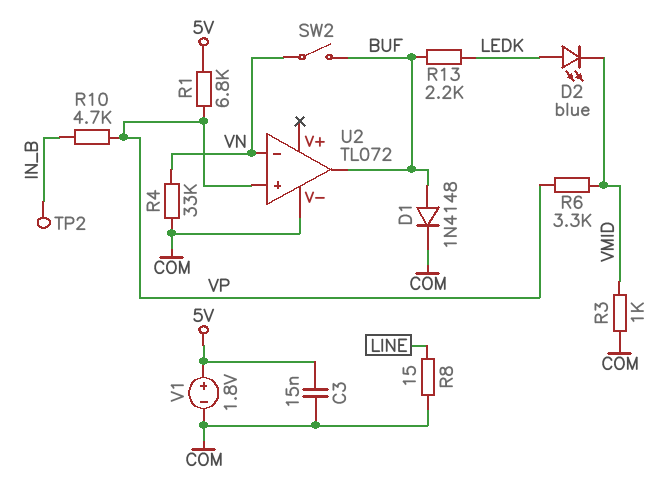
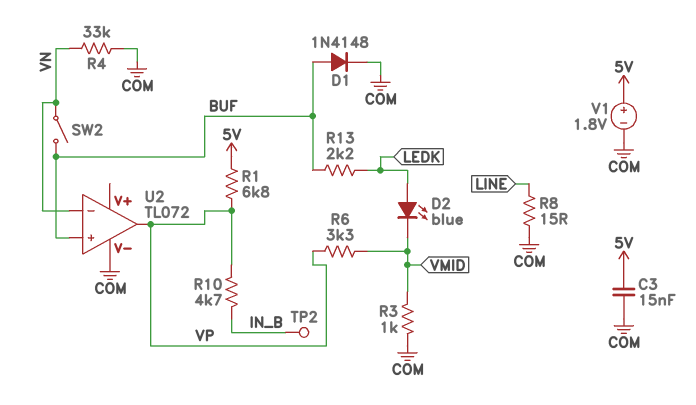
U2 pin in+: VP -> BUF
U2 pin out: BUF -> VP

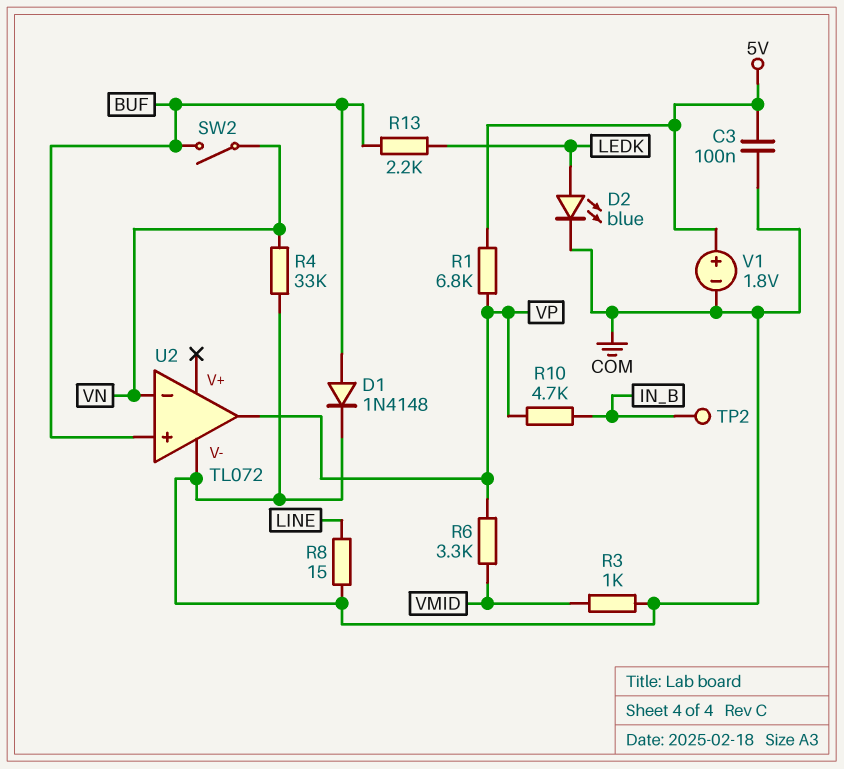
C3: 15nF (5V, COM) -> 100nF (5V, COM)
D2: LED blue (A LEDK, K VMID) -> LED blue (A LEDK, K COM)

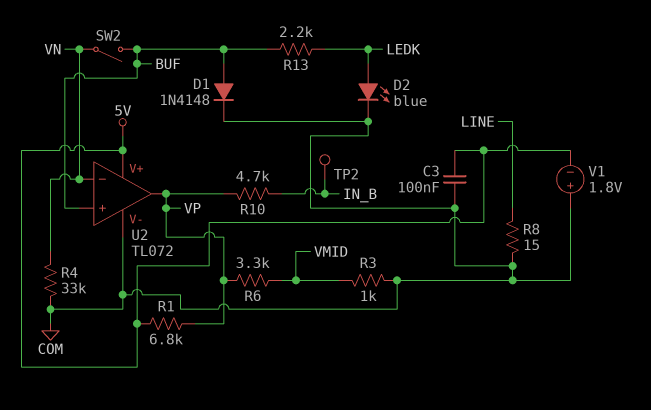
U2 pin V+: none -> 5V
V1: 1.8V (plus 5V, minus COM) -> 1.8V (plus COM, minus 5V)

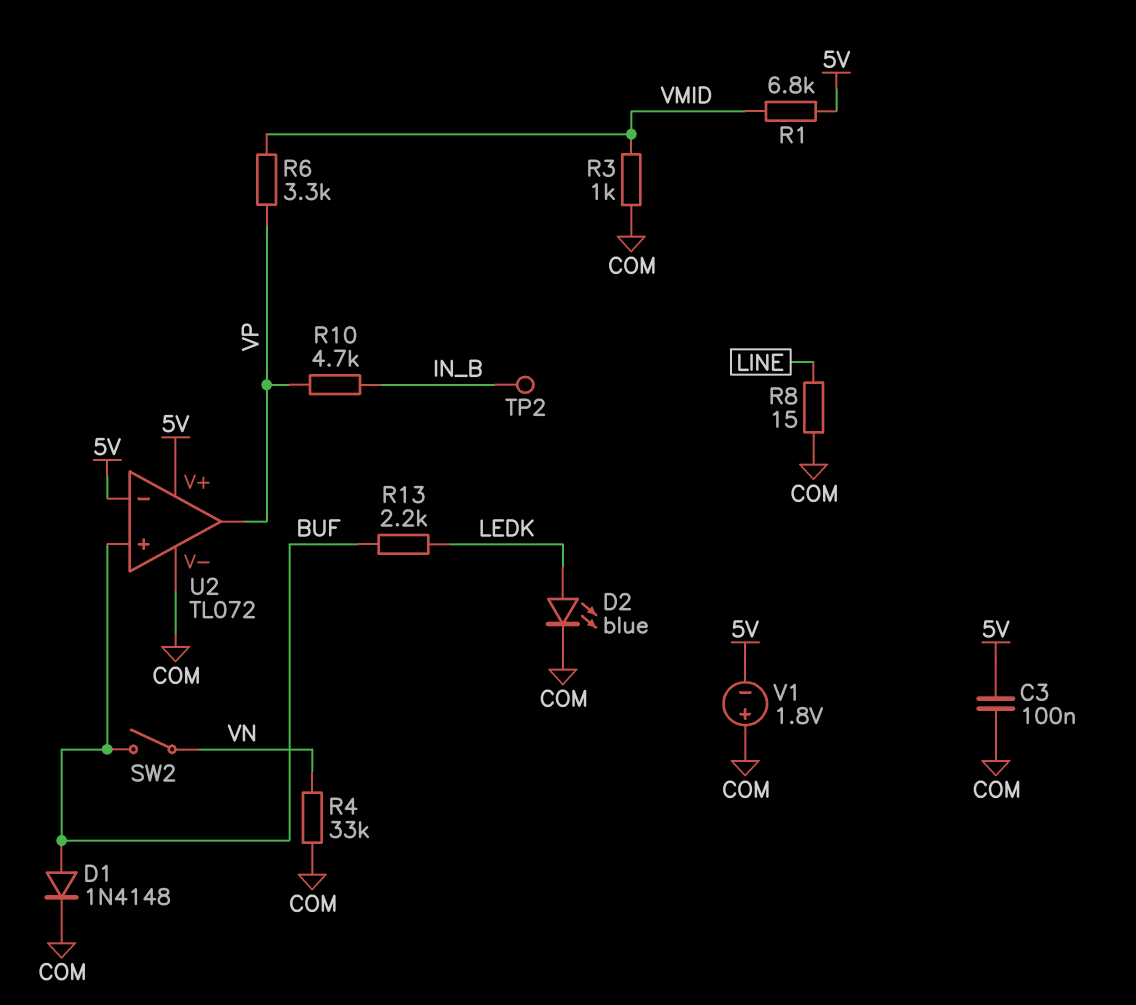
R1: 6.8k (5V, VP) -> 6.8k (5V, VMID)
U2 pin in-: VN -> 5V

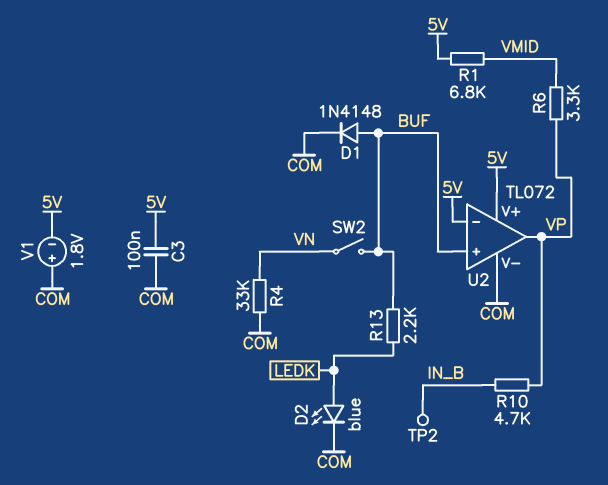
R3: 1k (COM, VMID) -> none
R8: 15 (COM, LINE) -> none

